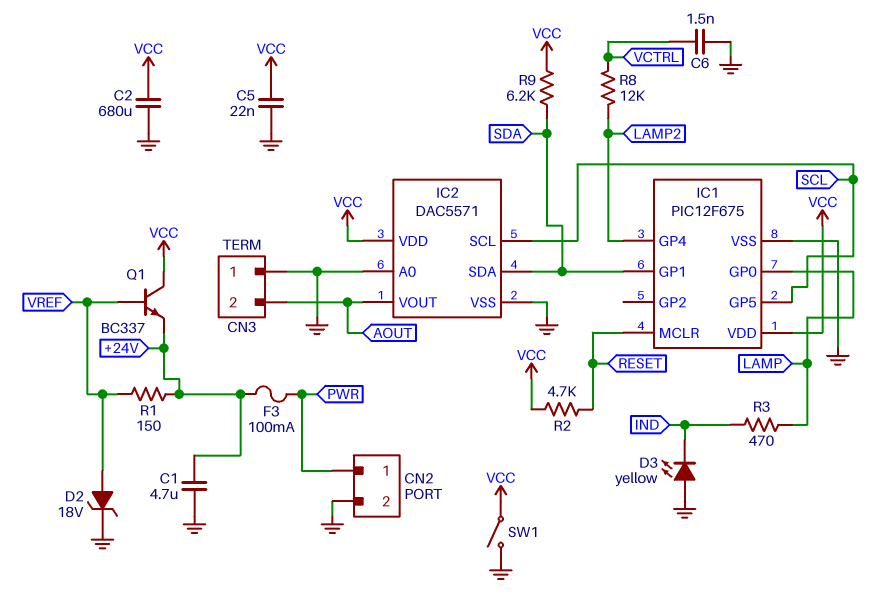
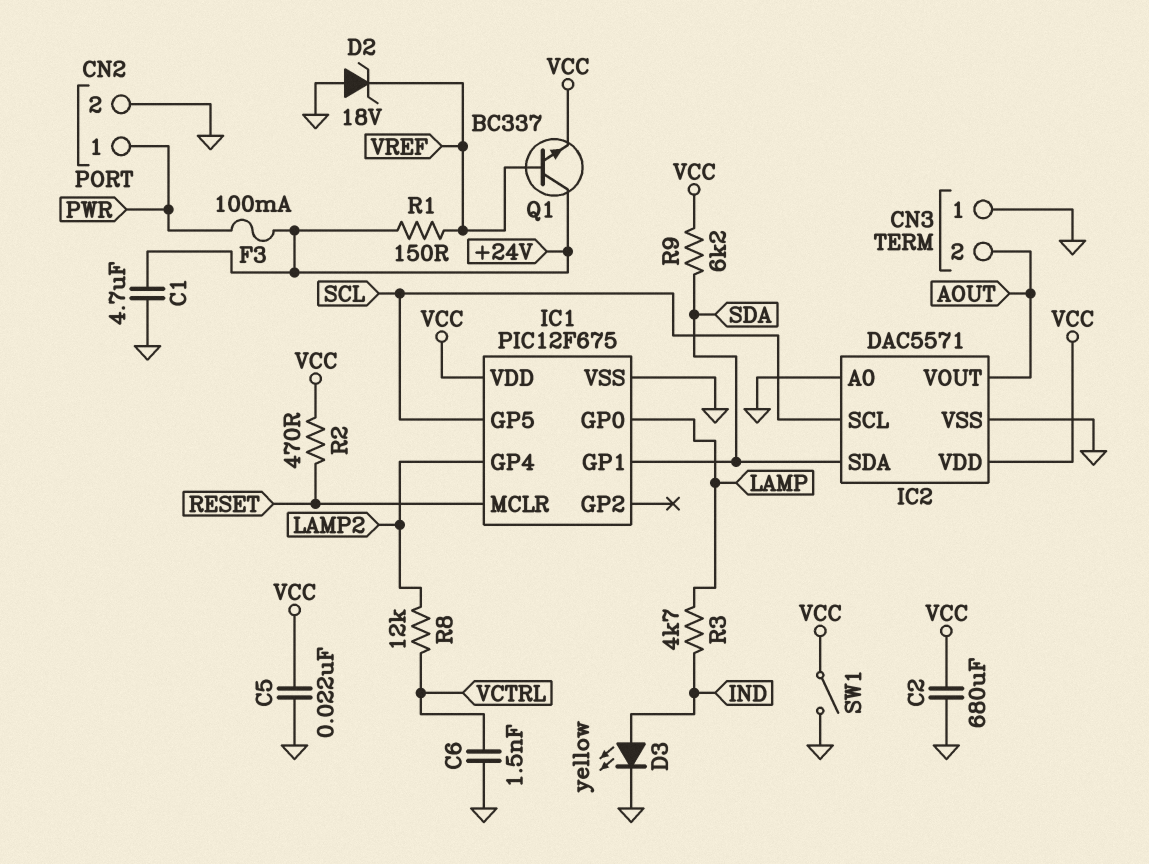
D2: zener 18V (A VREF, K GND) -> zener 18V (A GND, K VREF)
D3: LED yellow (A GND, K IND) -> LED yellow (A IND, K GND)
Q1: NPN BC337 (B VREF, C VCC, E +24V) -> NPN BC337 (B VREF, C +24V, E VCC)
R2: 4.7k (RESET, VCC) -> 470 (RESET, VCC)
R3: 470 (IND, LAMP) -> 4.7k (IND, LAMP)

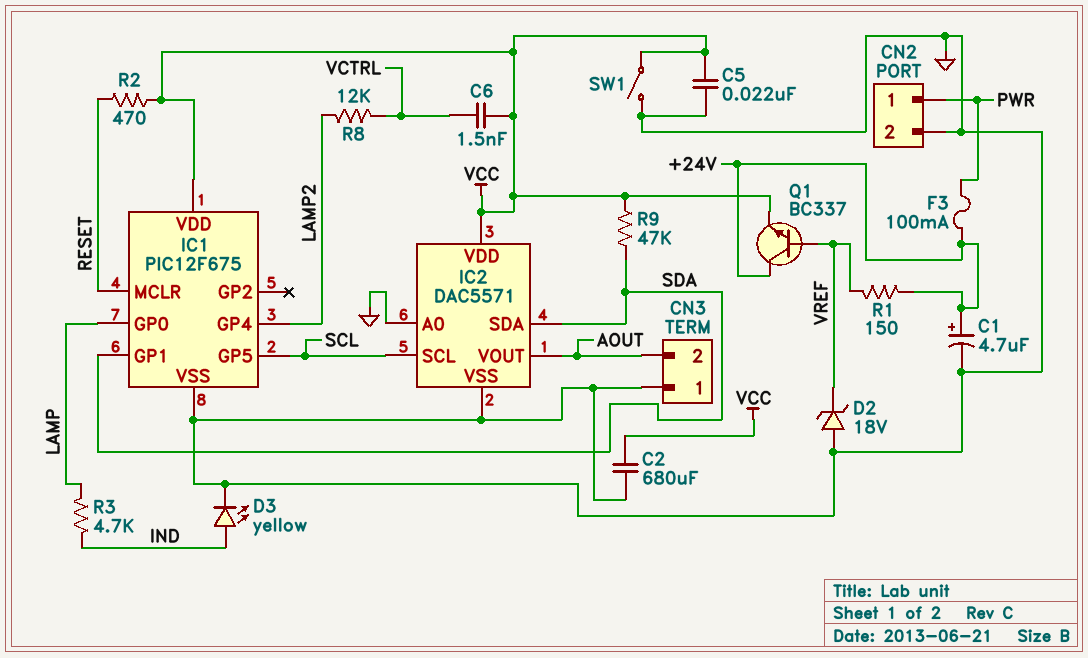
C1: 4.7uF (+24V, GND) -> 4.7uF (plus +24V, minus GND)
C6: 1.5nF (GND, VCTRL) -> 1.5nF (VCC, VCTRL)
R9: 6.2k (SDA, VCC) -> 47k (SDA, VCC)

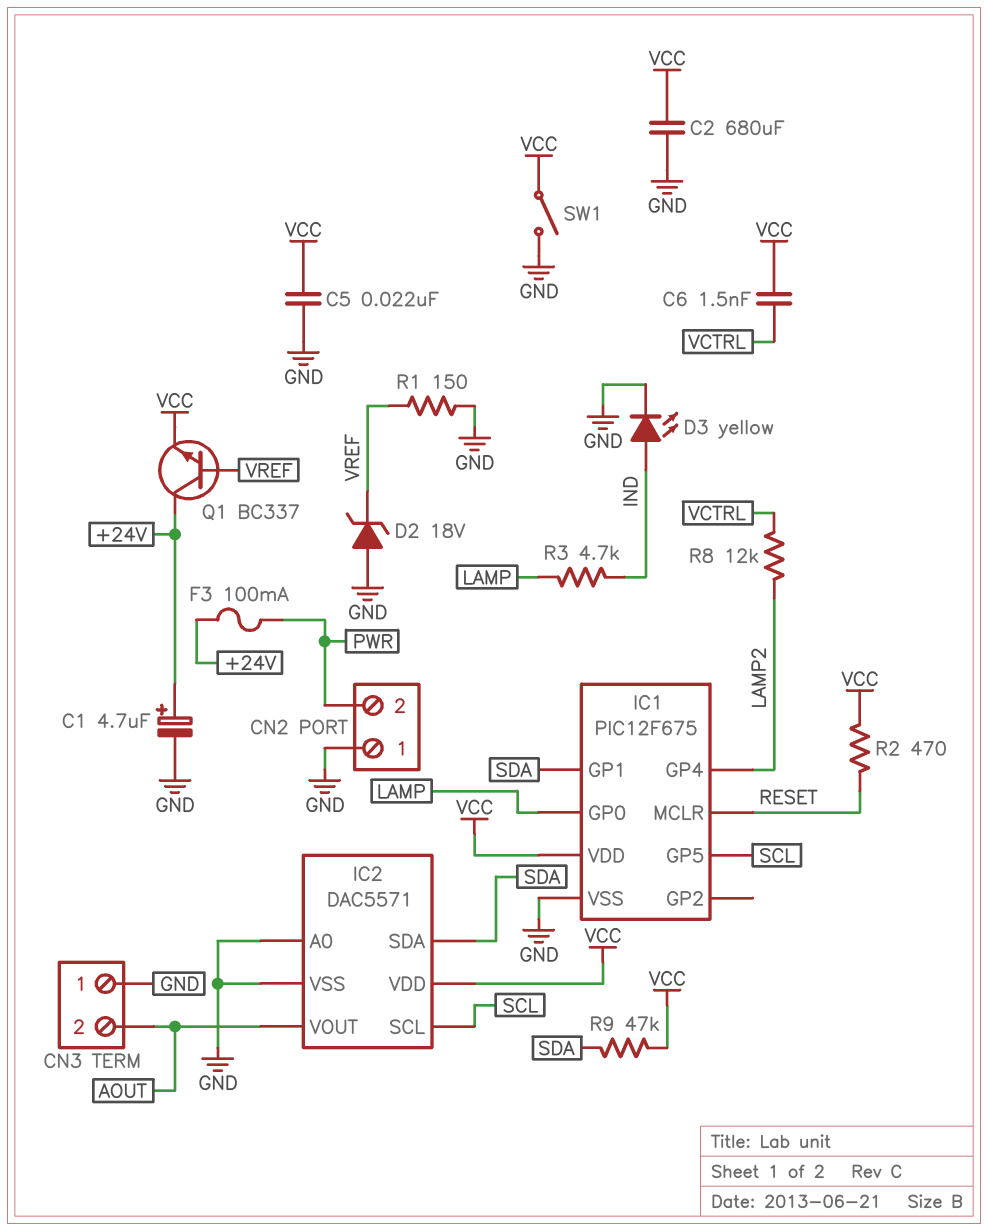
CN2 pin 1: PWR -> GND
CN2 pin 2: GND -> PWR
R1: 150 (+24V, VREF) -> 150 (GND, VREF)

